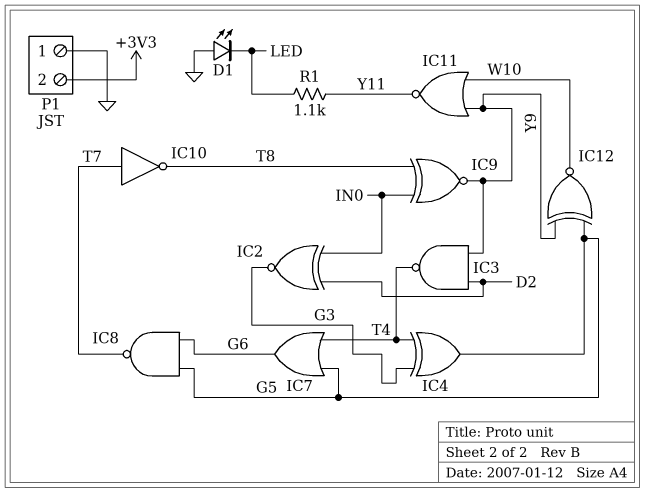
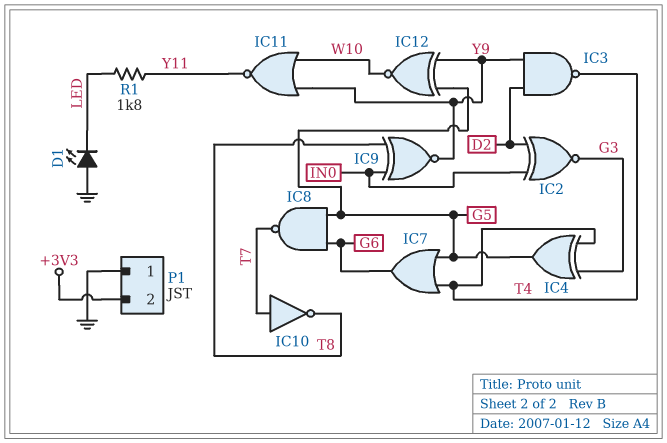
R1: 1.1k (LED, Y11) -> 1.8k (LED, Y11)

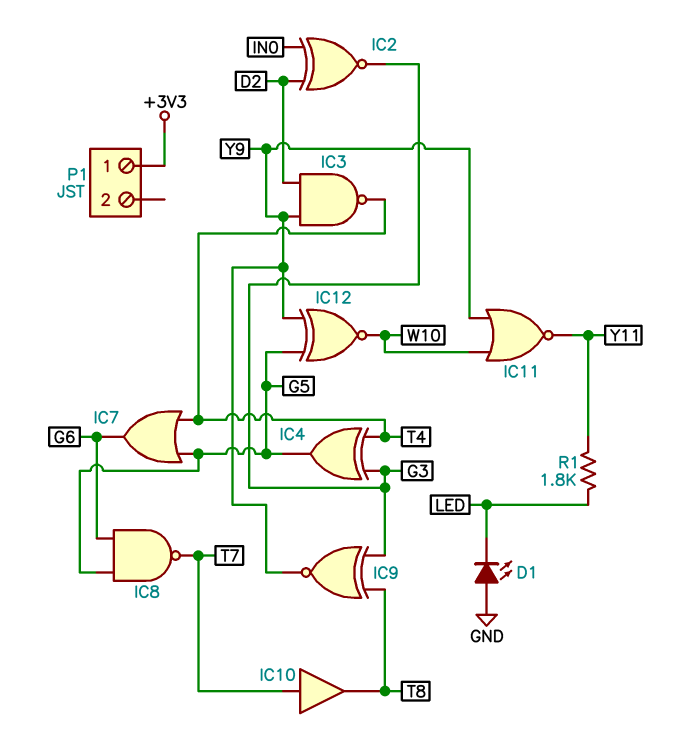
IC9: XNOR (in IN0, in T8, out Y9) -> XNOR (in G3, in T8, out Y9)
IC10: NOT (in T7, out T8) -> buffer (in T7, out T8)
P1 pin 1: GND -> +3V3
P1 pin 2: +3V3 -> none

